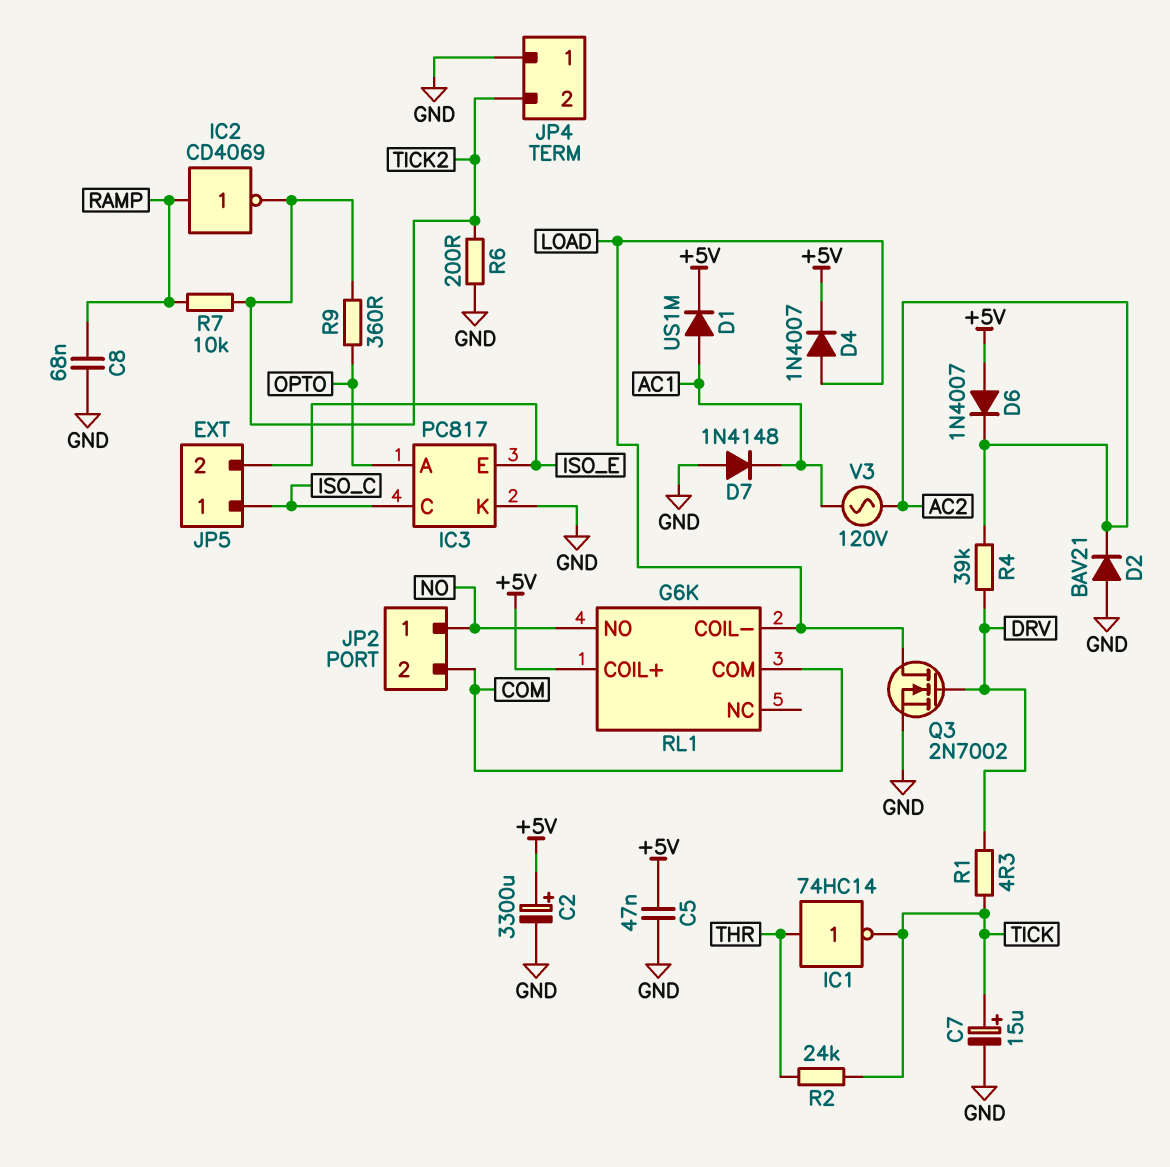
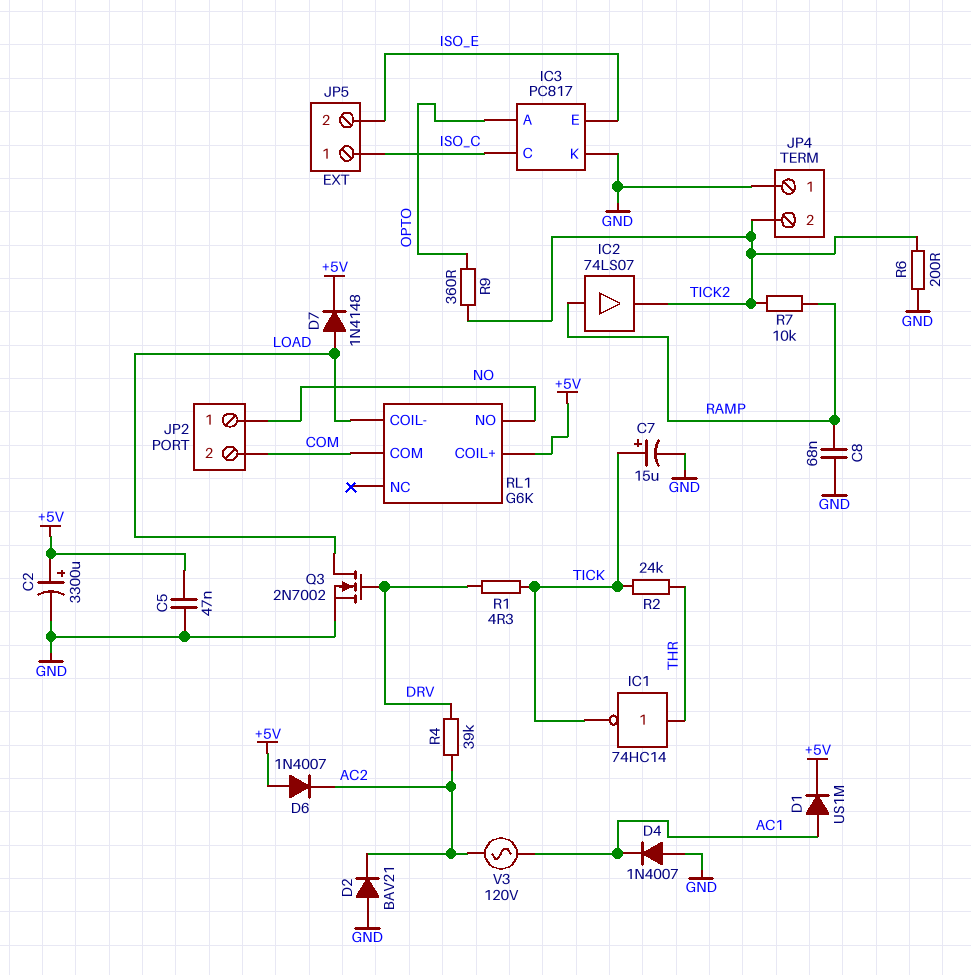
D4: diode 1N4007 (A LOAD, K +5V) -> diode 1N4007 (A GND, K AC1)
D7: diode 1N4148 (A GND, K AC1) -> diode 1N4148 (A LOAD, K +5V)
IC2: NOT CD4069 (in RAMP, out TICK2) -> buffer 74LS07 (in RAMP, out TICK2)

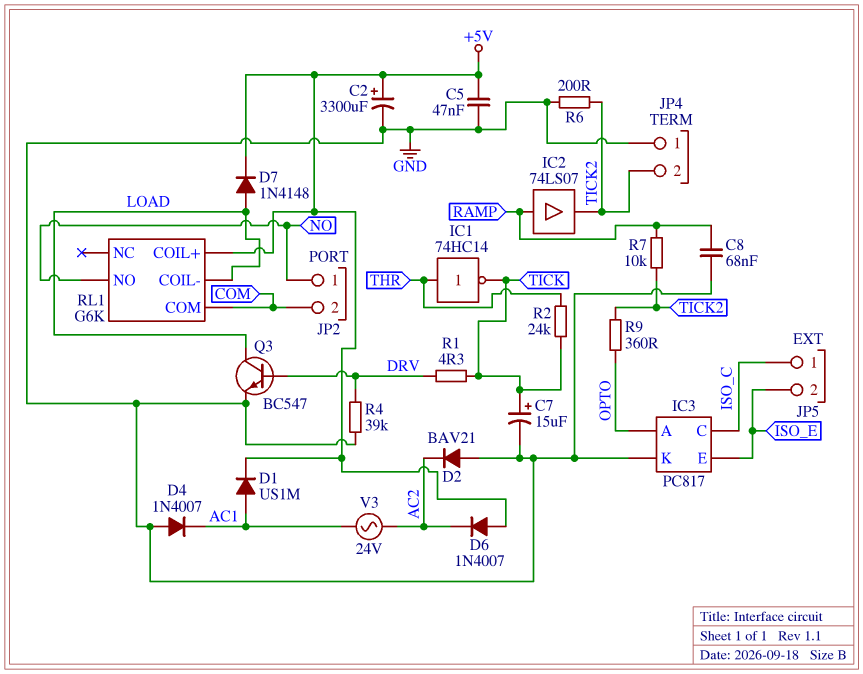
Q3: NMOS 2N7002 (G DRV, D LOAD, S GND) -> NPN BC547 (B DRV, C LOAD, E GND)
R4: 39k (AC2, DRV) -> 39k (DRV, GND)
V3: AC 120V (AC1, AC2) -> AC 24V (AC1, AC2)

